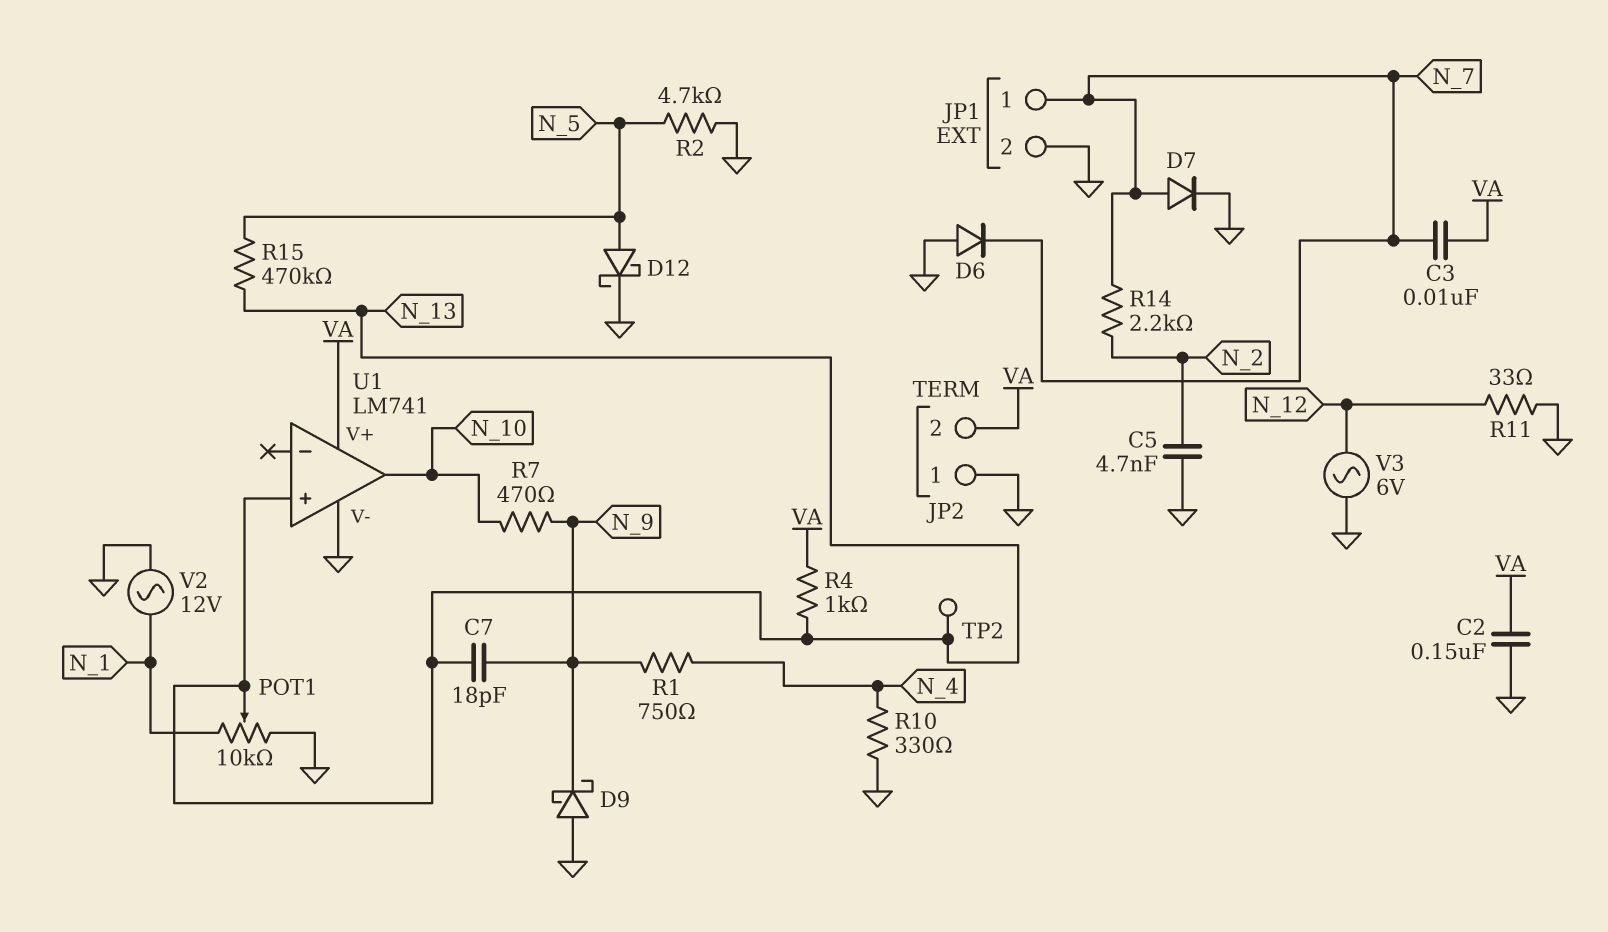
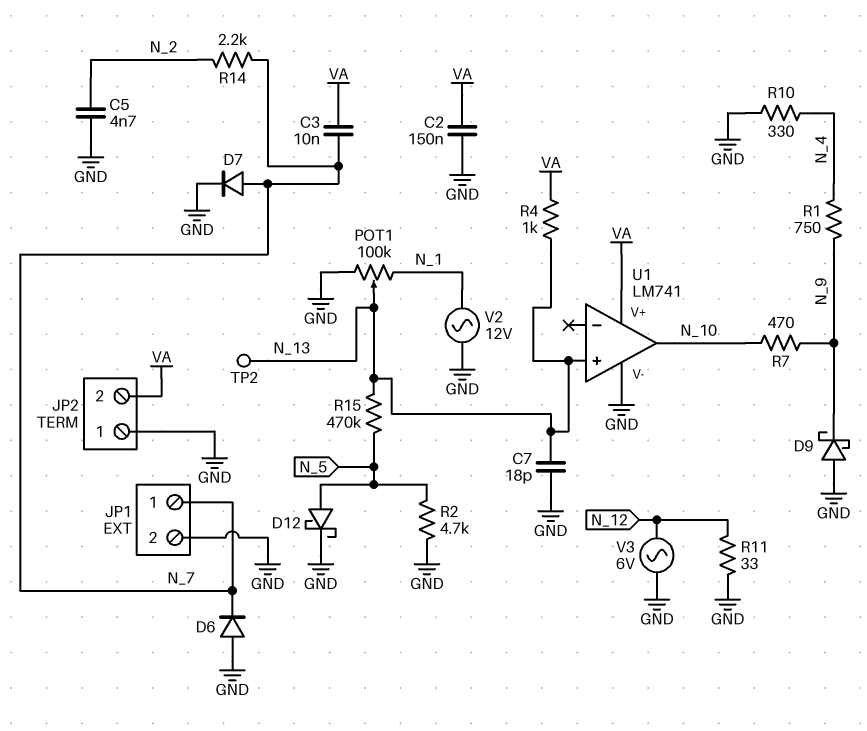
C7: 18pF (N_9, N_13) -> 18pF (GND, N_13)
POT1: 10k (GND, N_1, wiper N_13) -> 100k (GND, N_1, wiper N_13)

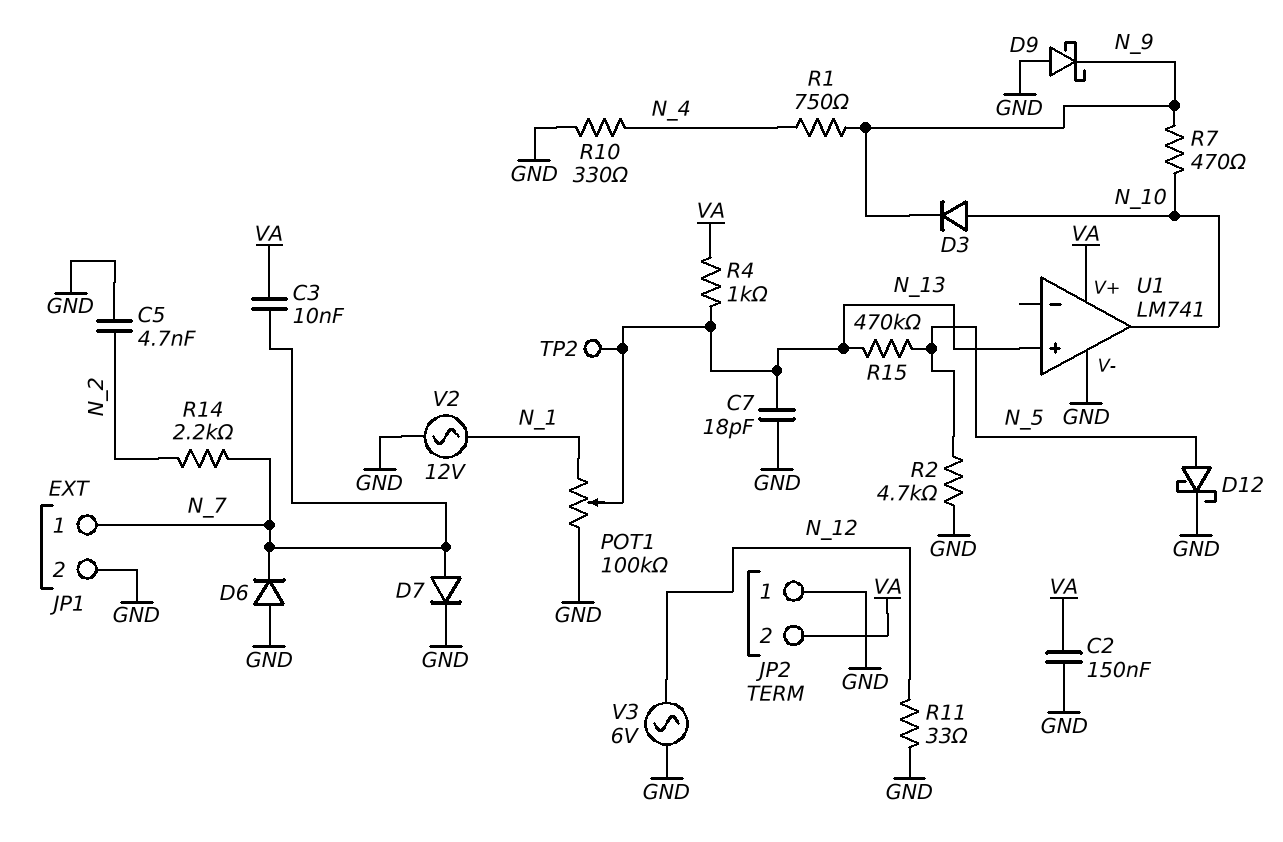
D3: none -> diode (A N_10, K N_9)

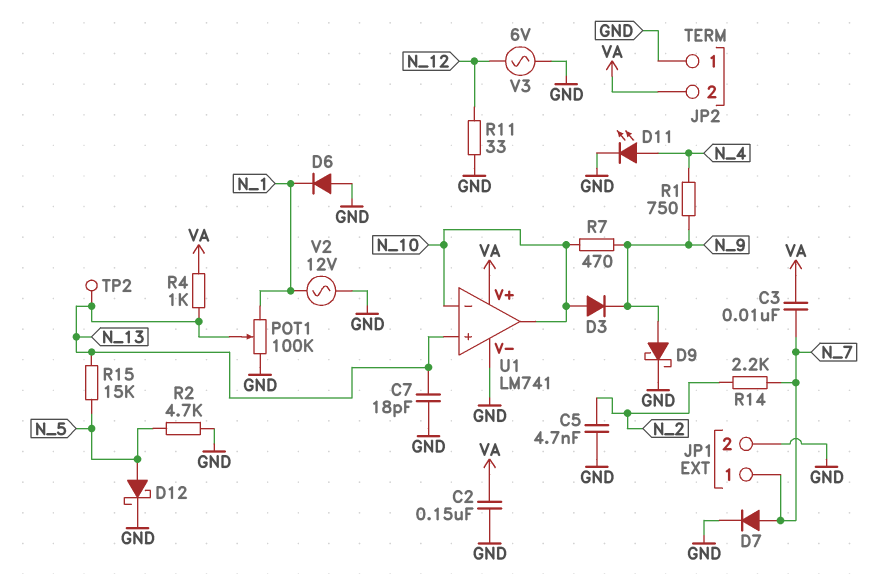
D6: diode (A GND, K N_7) -> diode (A GND, K N_1)
D9: schottky (A GND, K N_9) -> schottky (A N_9, K GND)
D11: none -> LED (A N_4, K GND)
R10: 330 (GND, N_4) -> none
R15: 470k (N_5, N_13) -> 15k (N_5, N_13)
U1 pin in-: none -> N_10

